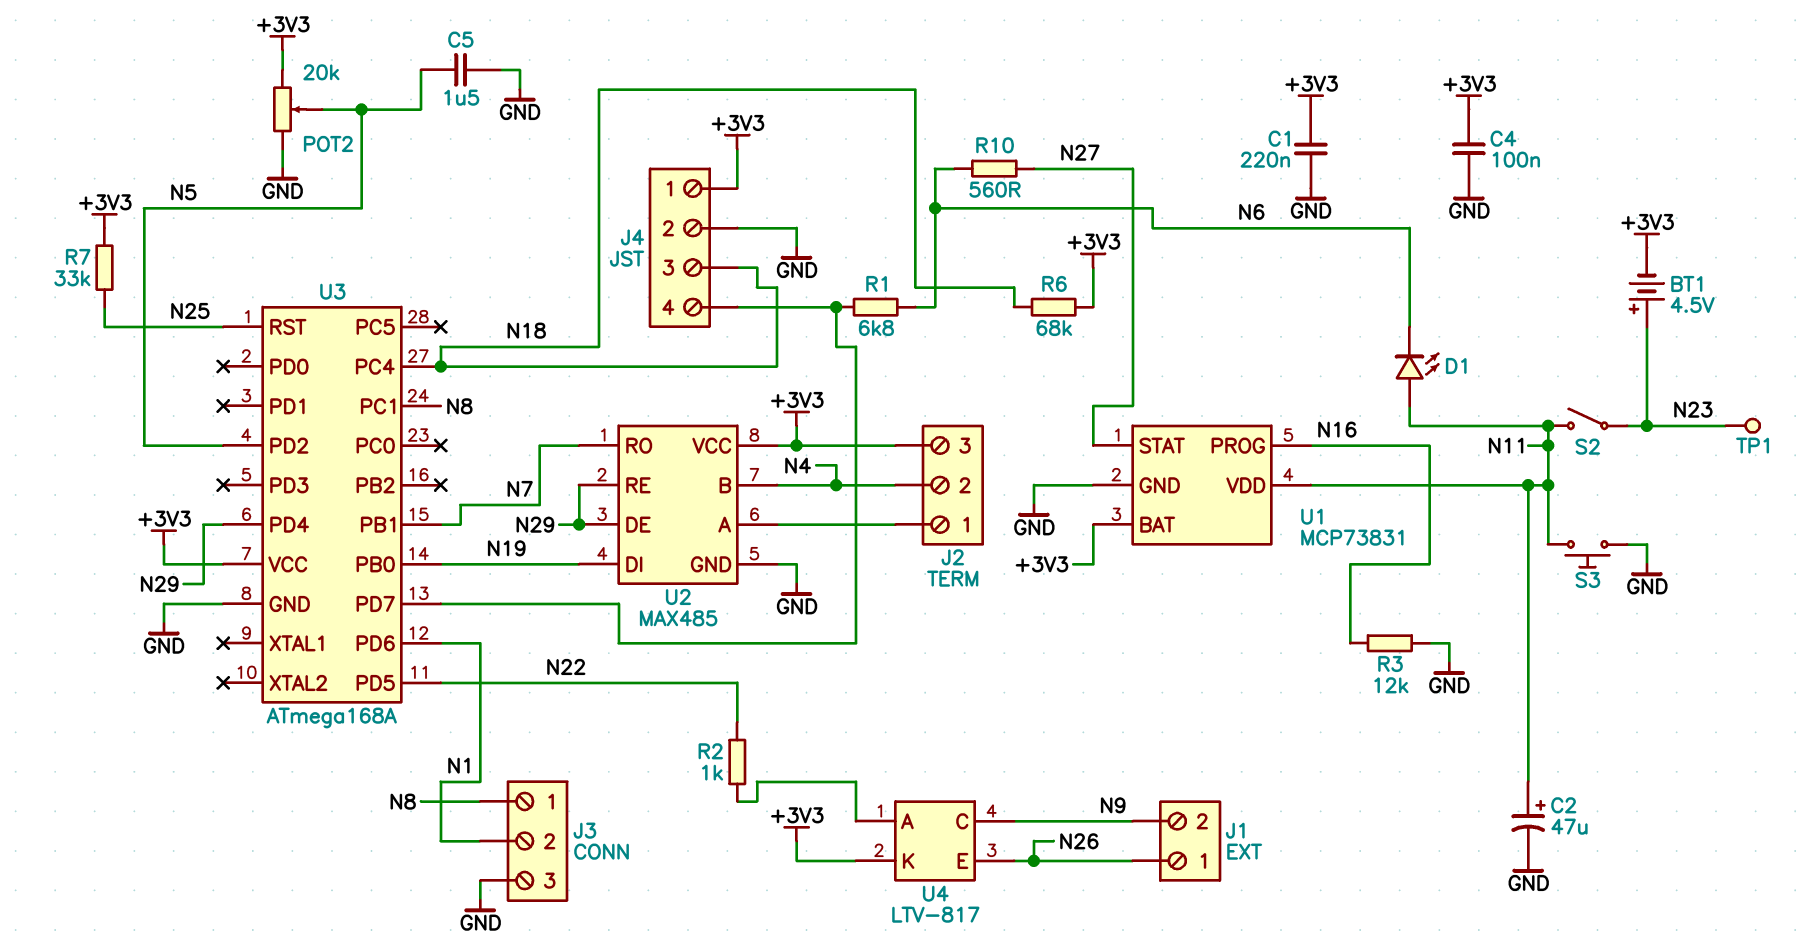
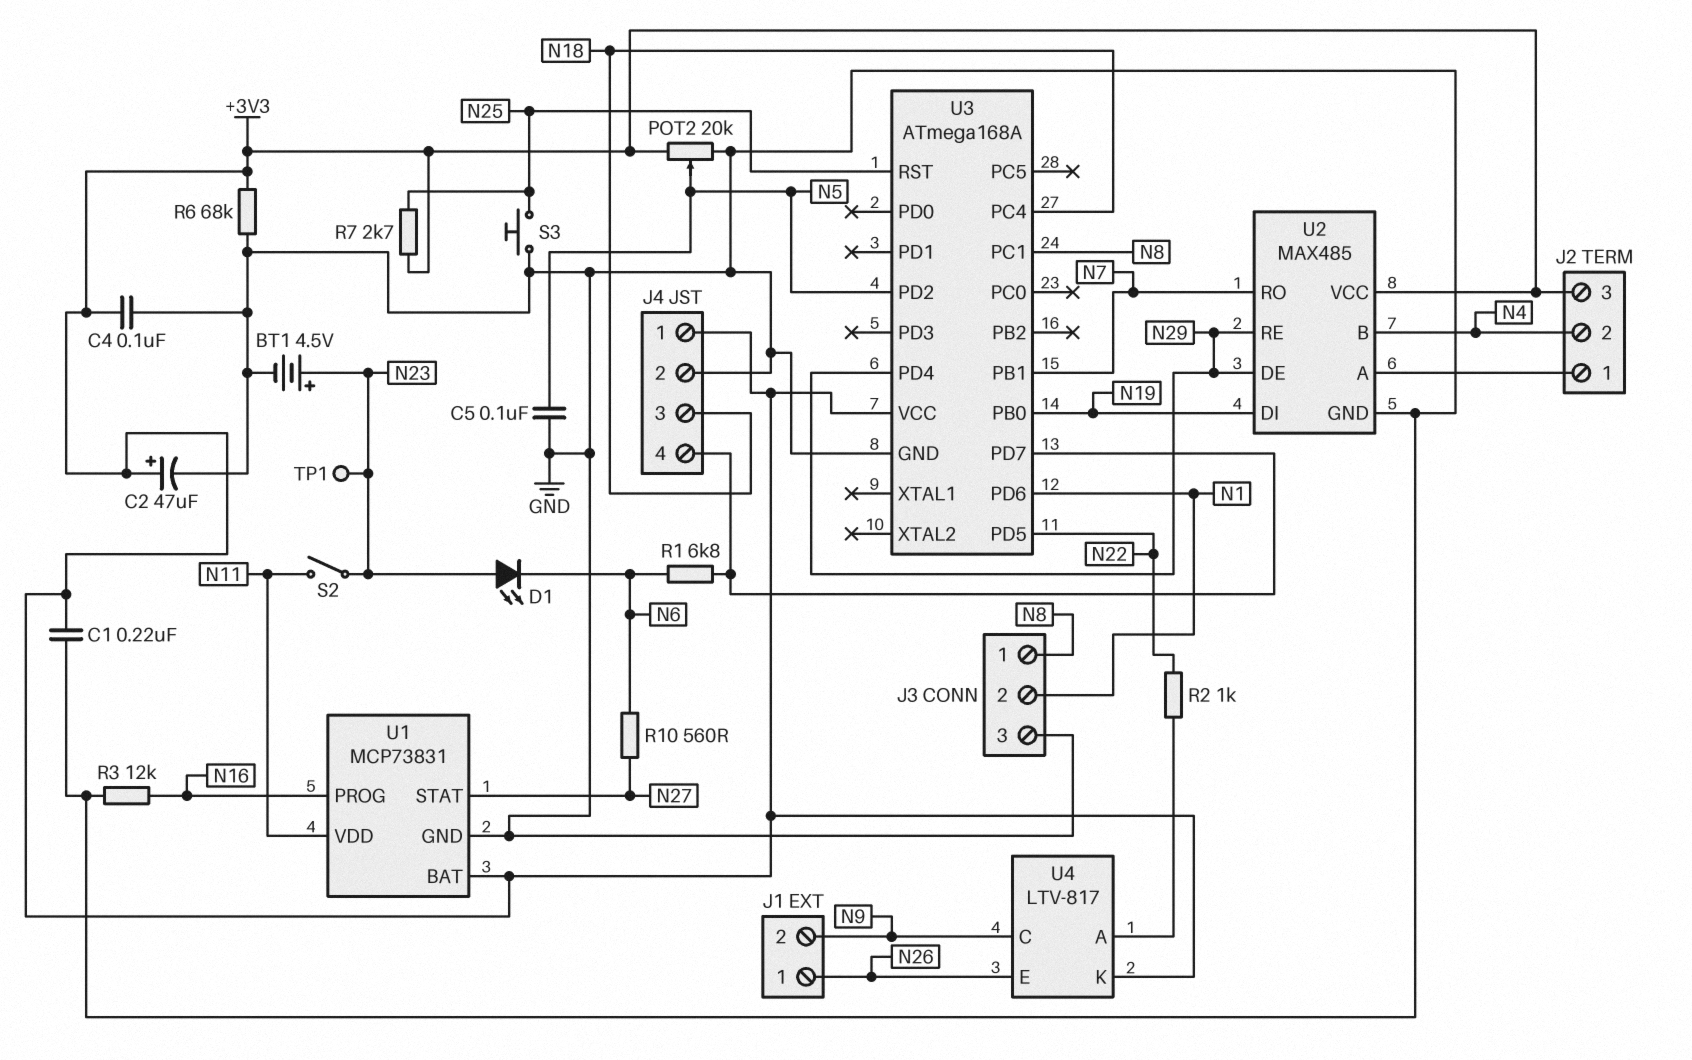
BT1: 4.5V (plus N23, minus +3V3) -> 4.5V (plus N23, minus GND)
C2: 47uF (plus N11, minus GND) -> 47uF (plus +3V3, minus GND)
C5: 1.5uF (GND, N5) -> 100nF (GND, N5)
D1: LED (A N11, K N6) -> LED (A N23, K N6)
R6: 68k (+3V3, N18) -> 68k (+3V3, GND)
R7: 33k (+3V3, N25) -> 2.7k (+3V3, N25)
S3: button (GND, N11) -> button (GND, N25)

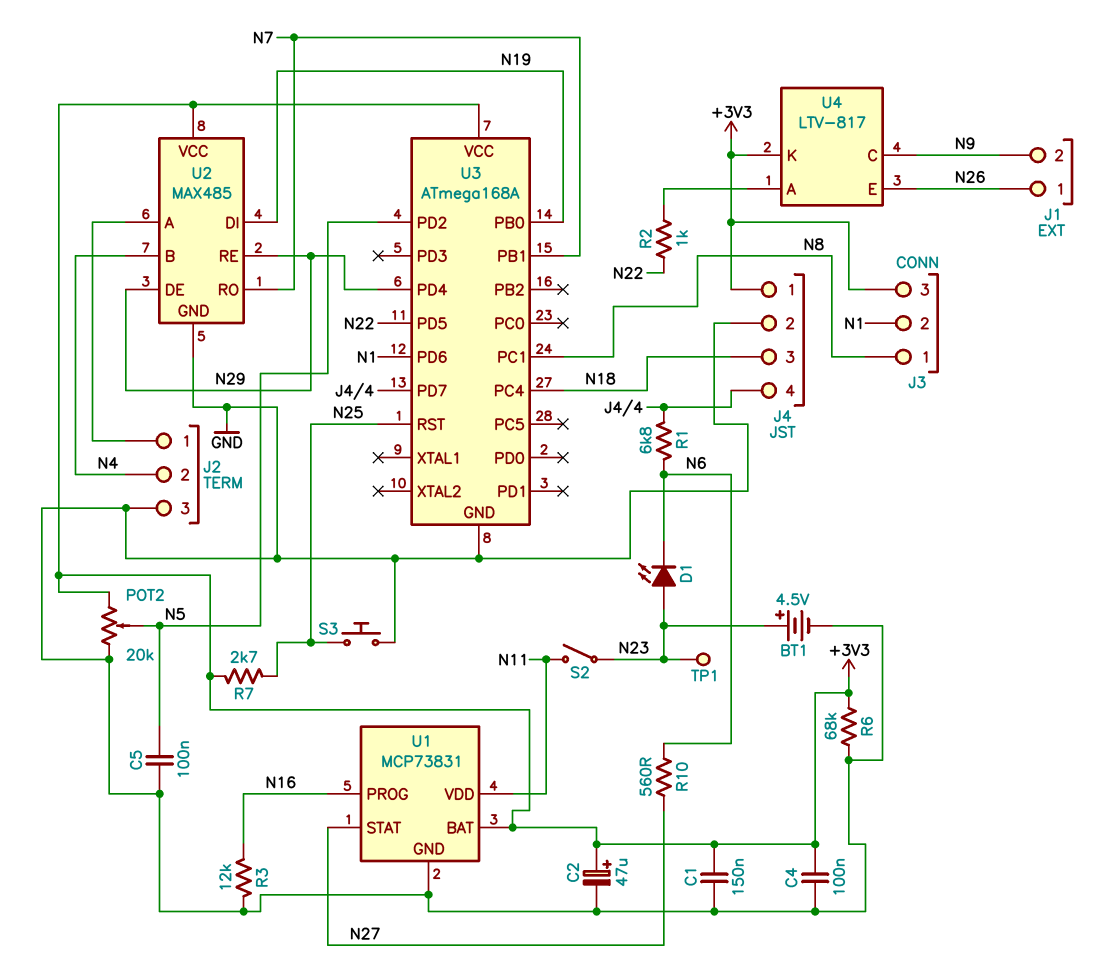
C1: 220nF (+3V3, GND) -> 150nF (+3V3, GND)
J2 pin 3: +3V3 -> GND
J3 pin 3: GND -> +3V3

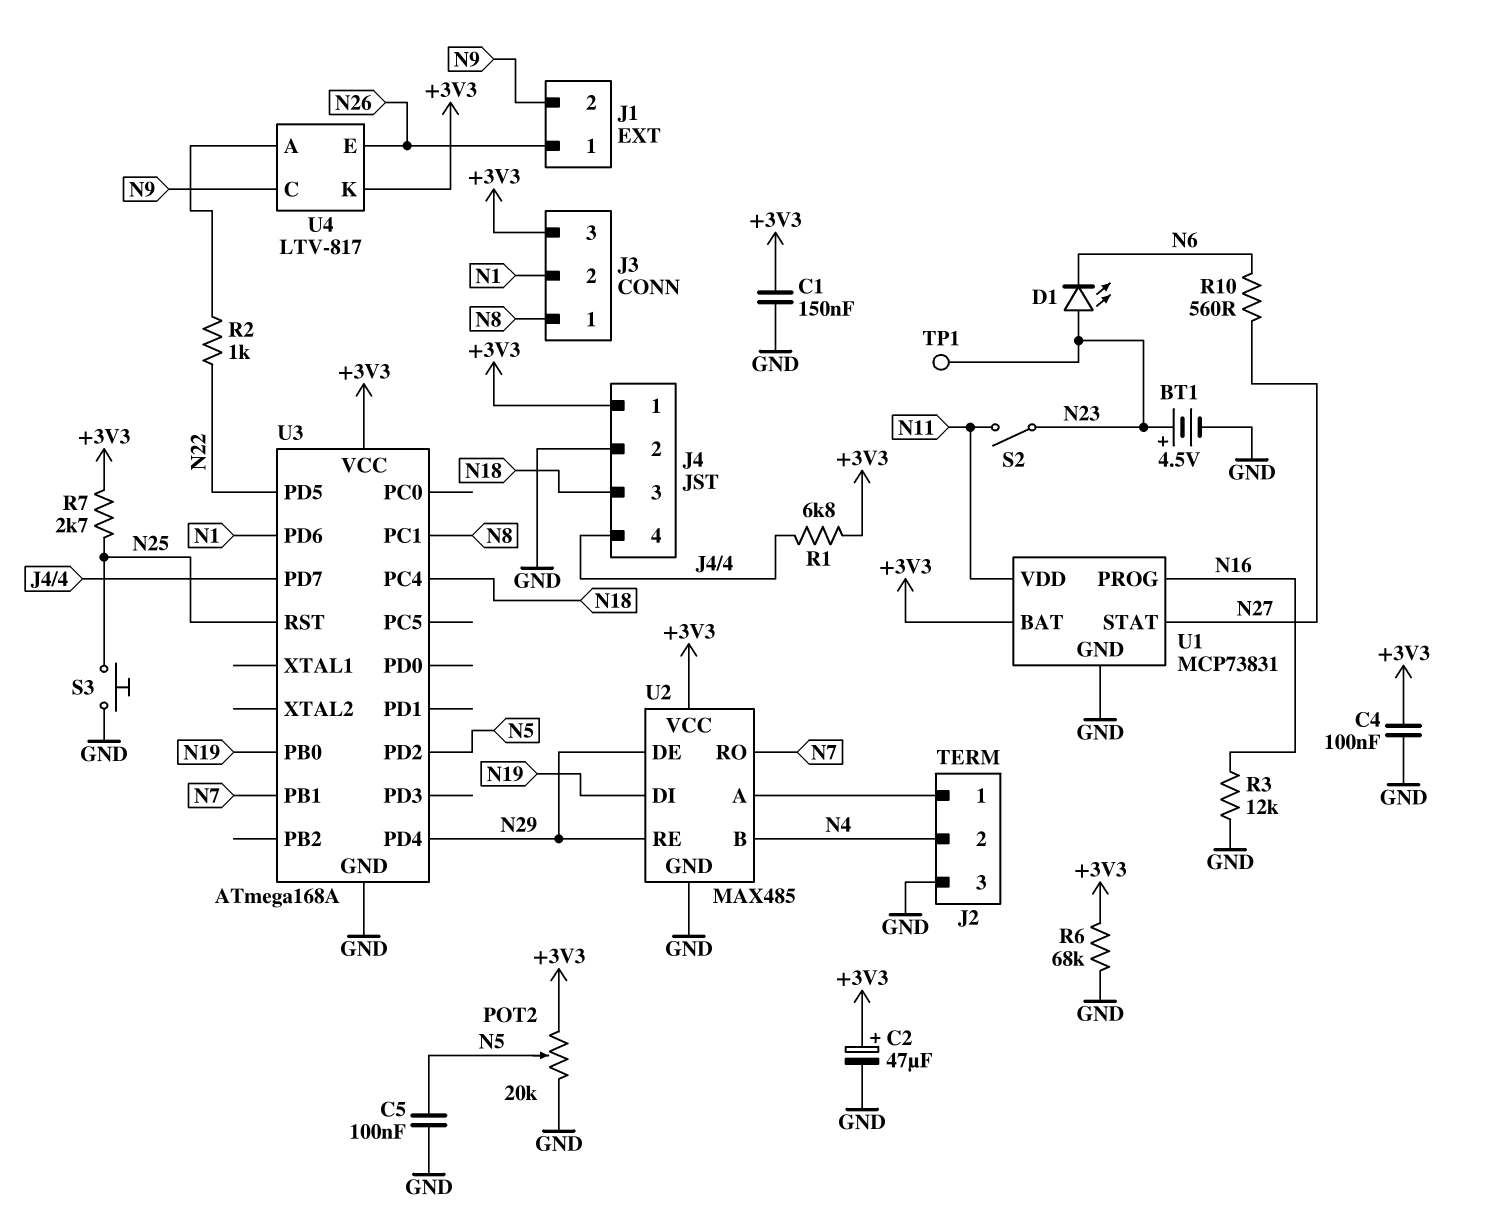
R1: 6.8k (J4/4, N6) -> 6.8k (+3V3, J4/4)

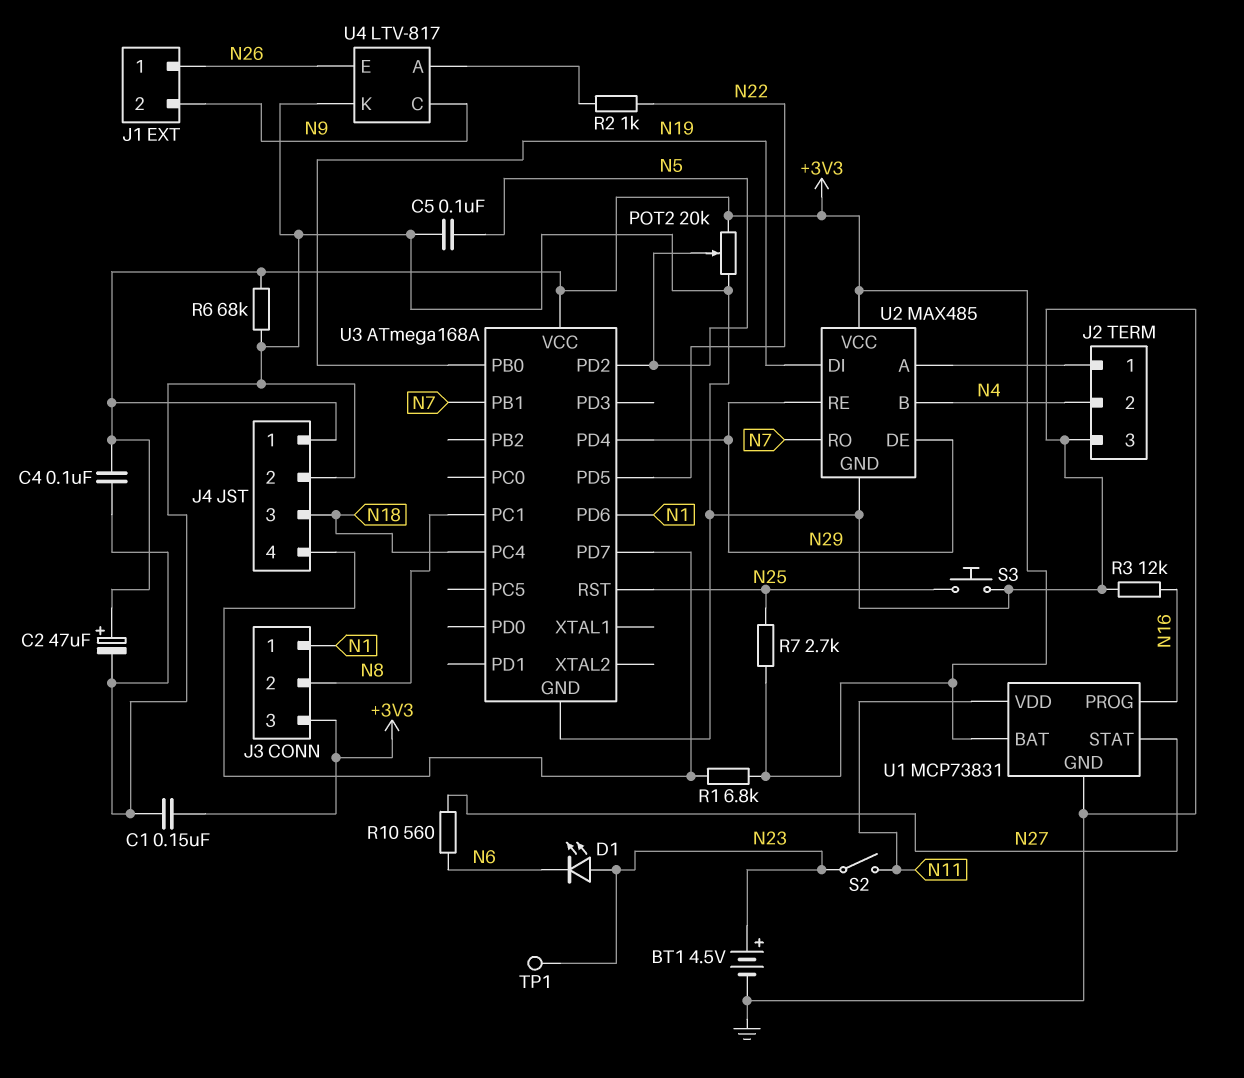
J3 pin 1: N8 -> N1
J3 pin 2: N1 -> N8
U4 pin K: +3V3 -> GND

